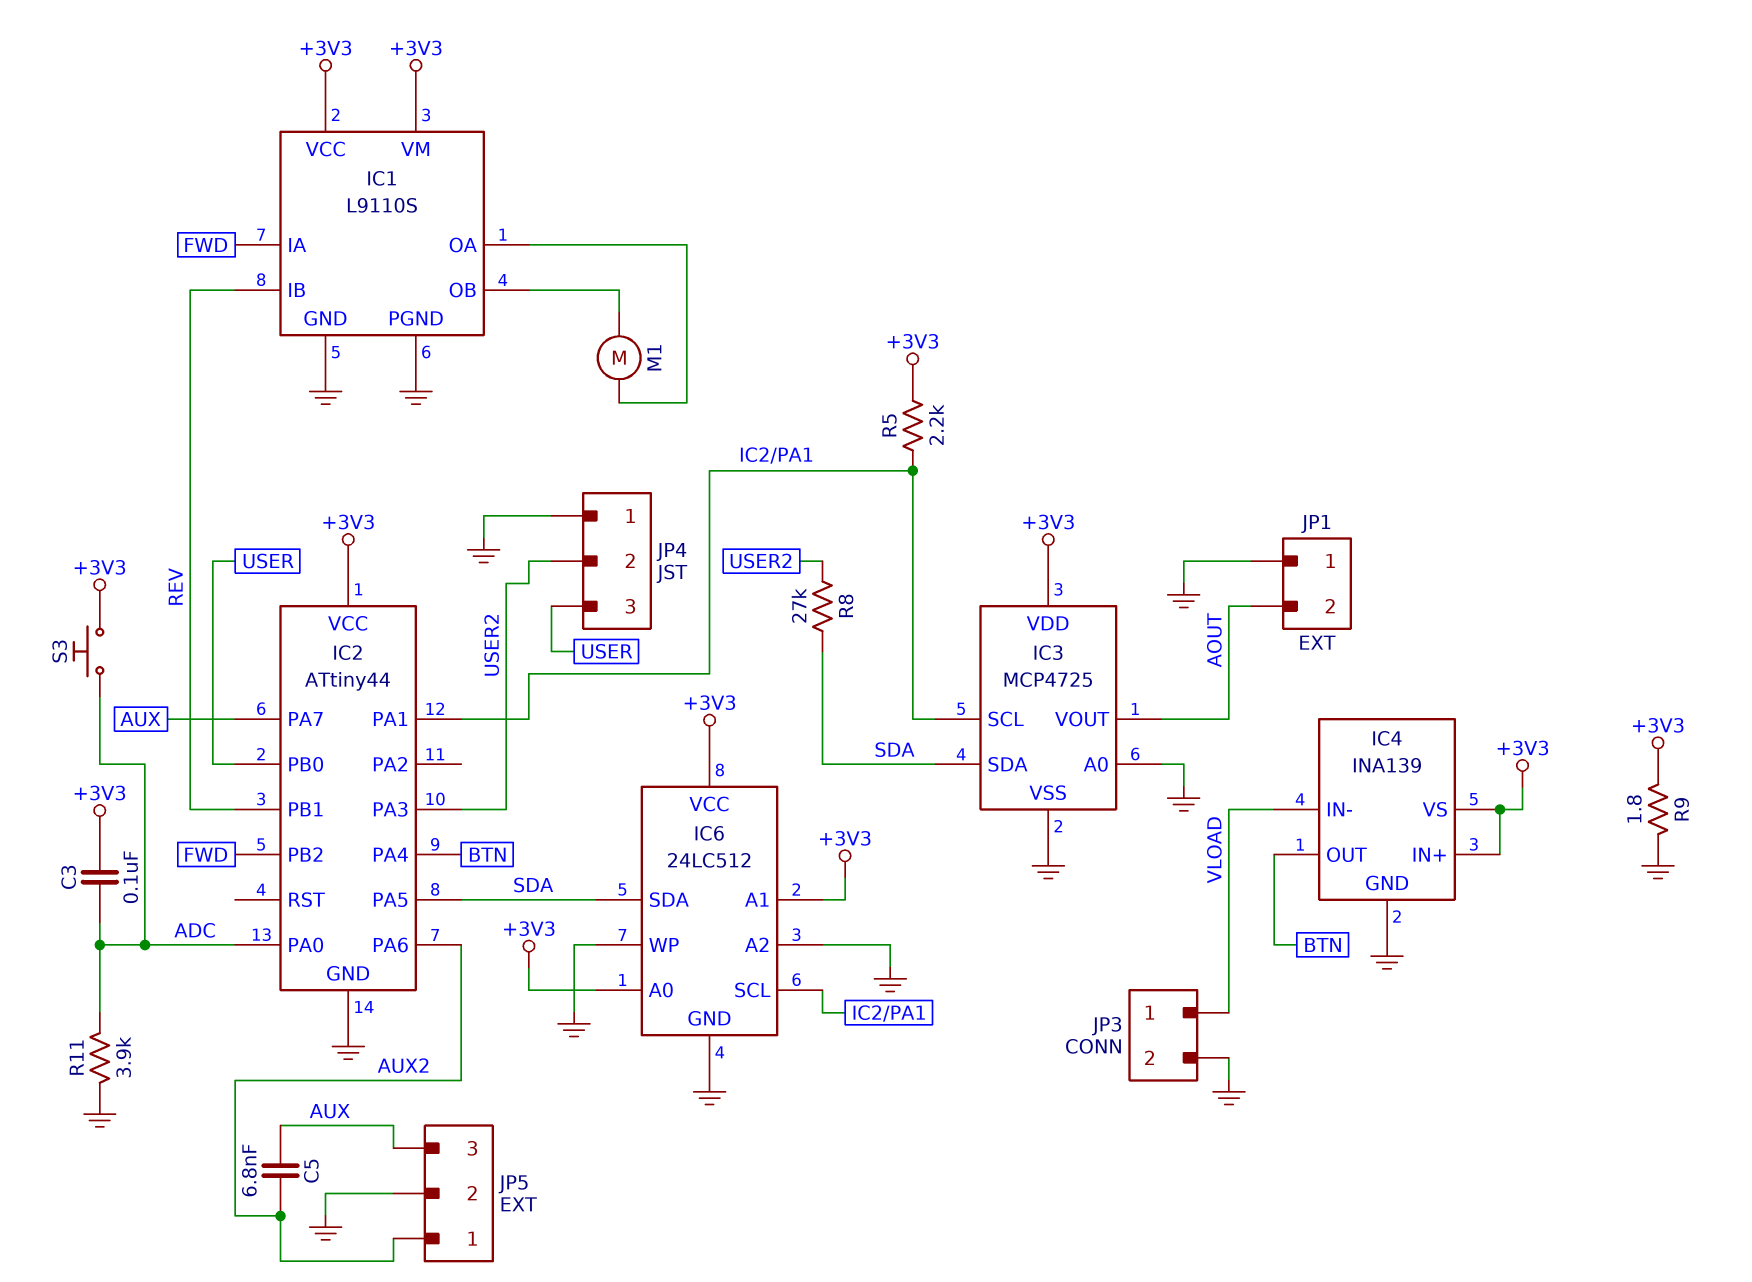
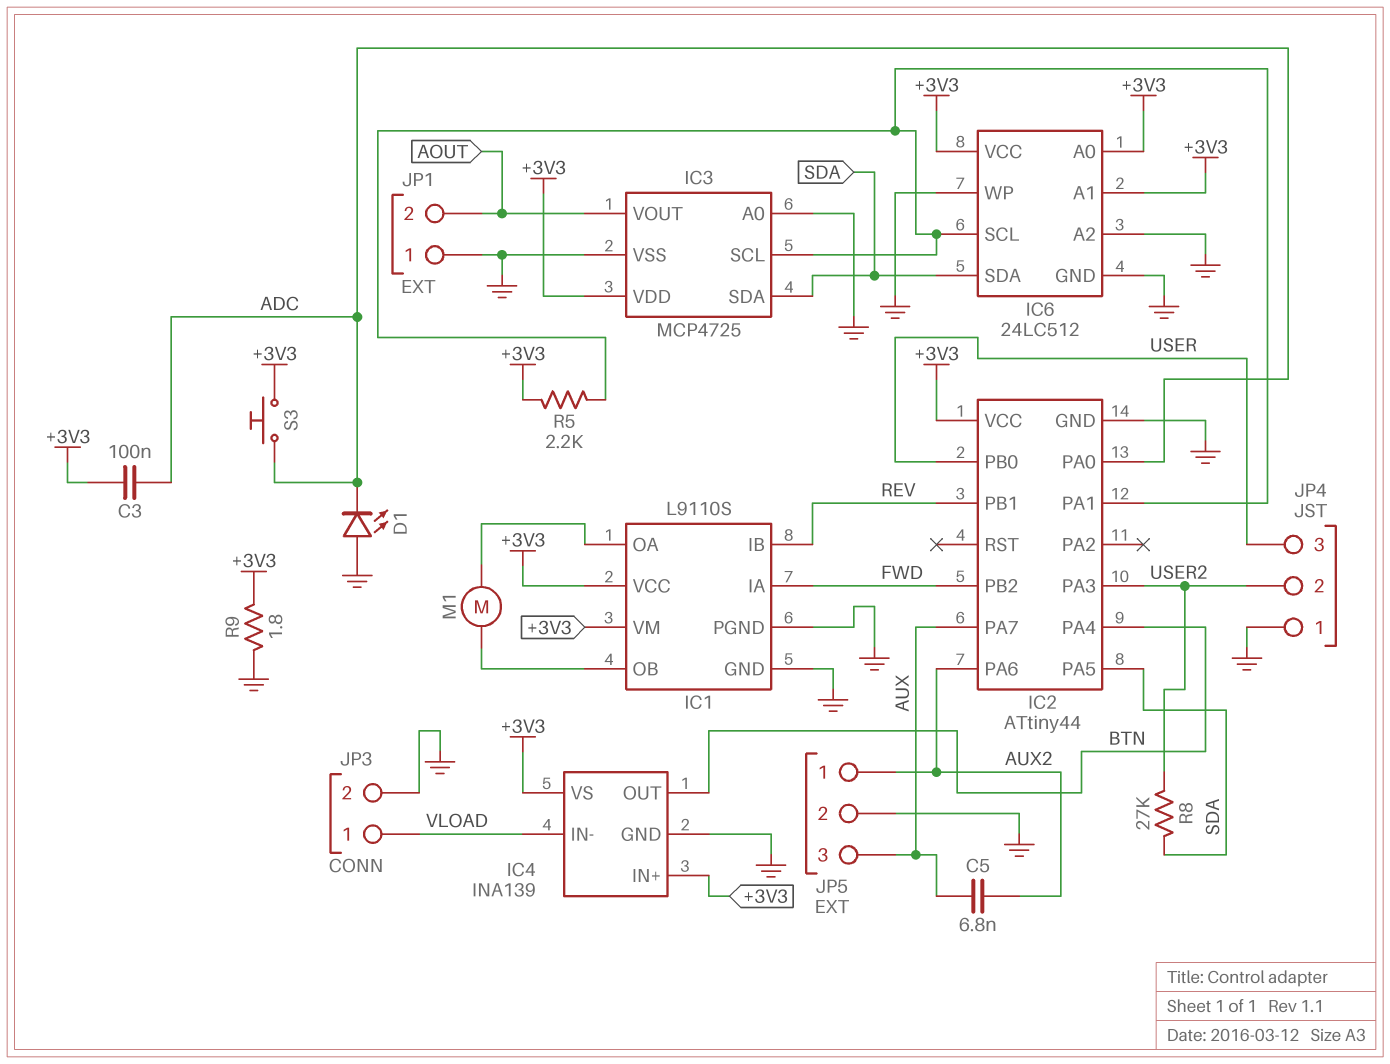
D1: none -> LED (A GND, K ADC)
R11: 3.9k (ADC, GND) -> none

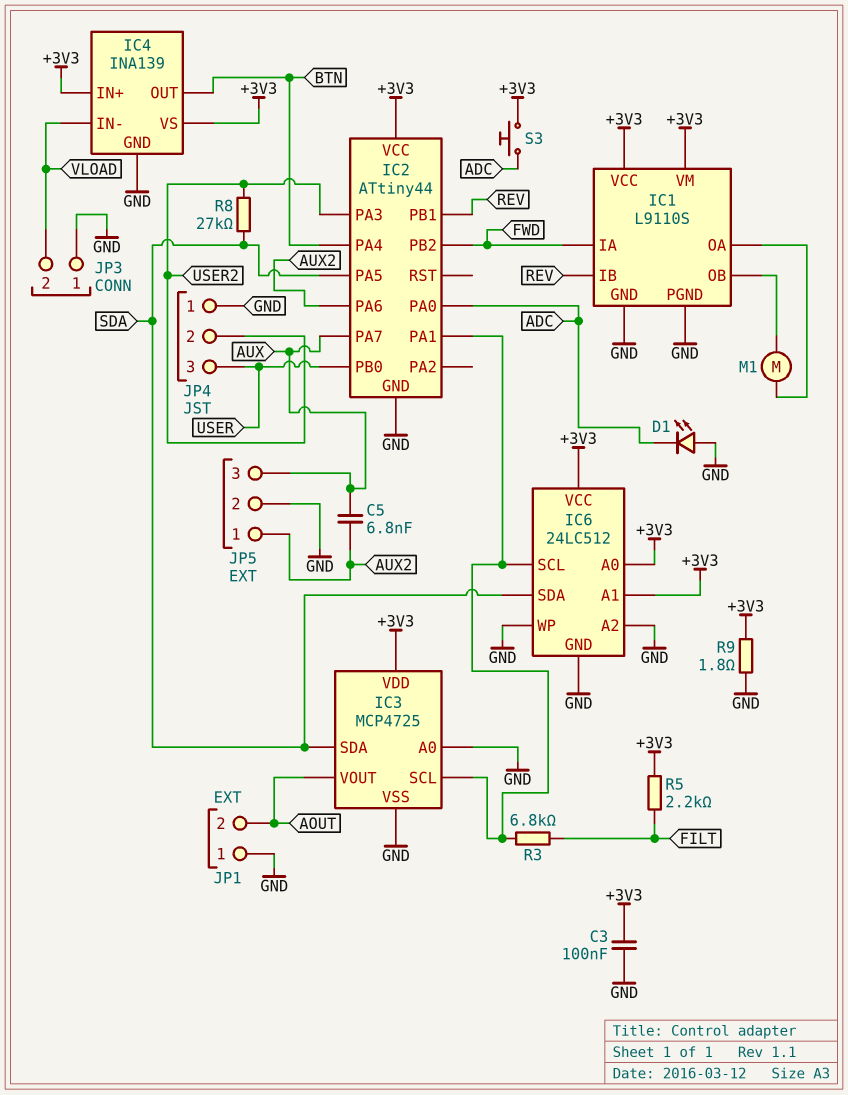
C3: 100nF (+3V3, ADC) -> 100nF (+3V3, GND)
JP3 pin 1: VLOAD -> GND
JP3 pin 2: GND -> VLOAD
R3: none -> 6.8k (FILT, IC2/PA1)
R5: 2.2k (+3V3, IC2/PA1) -> 2.2k (+3V3, FILT)

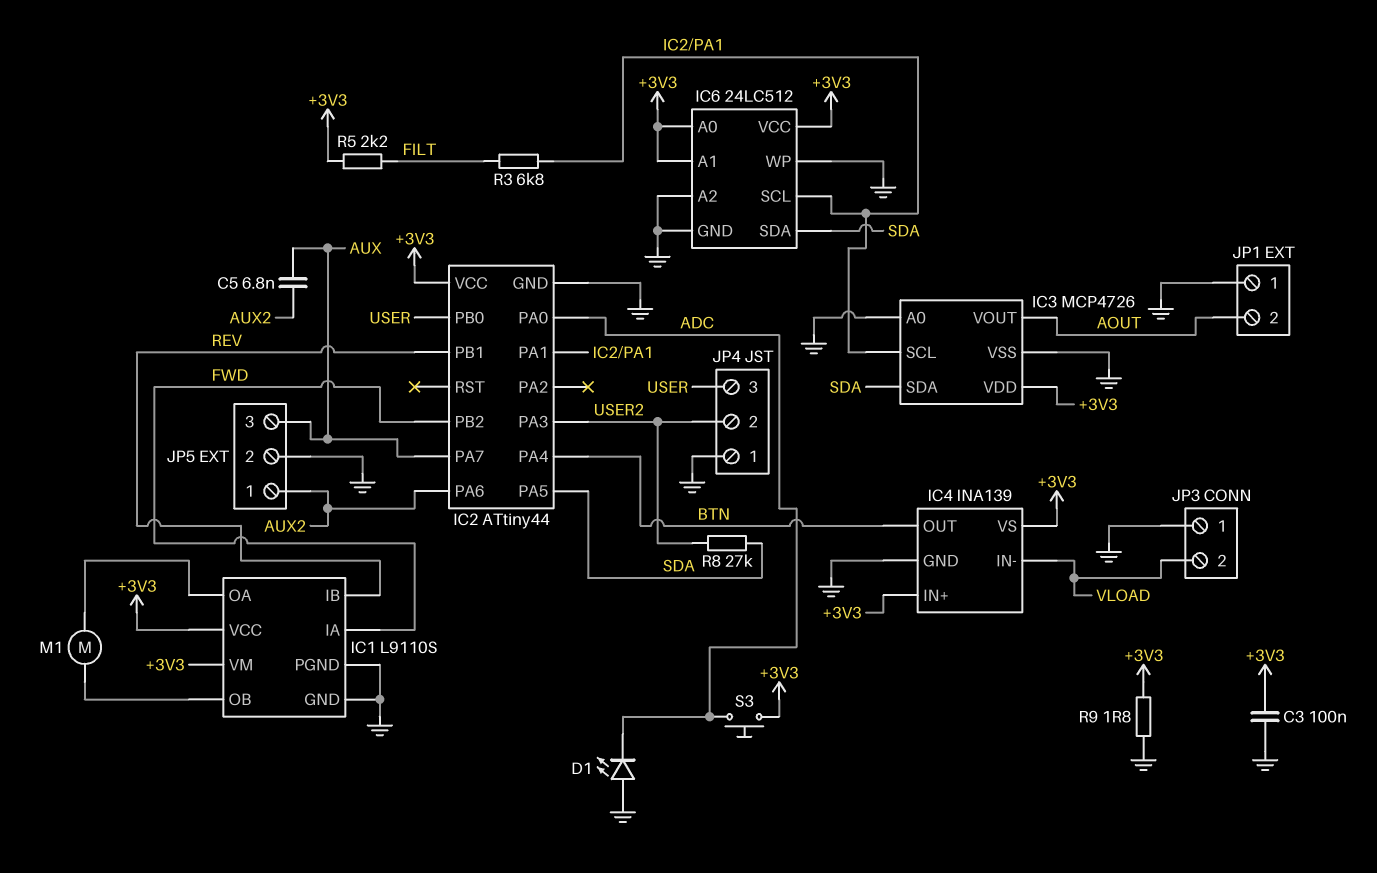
IC3: MCP4725 -> MCP4726

